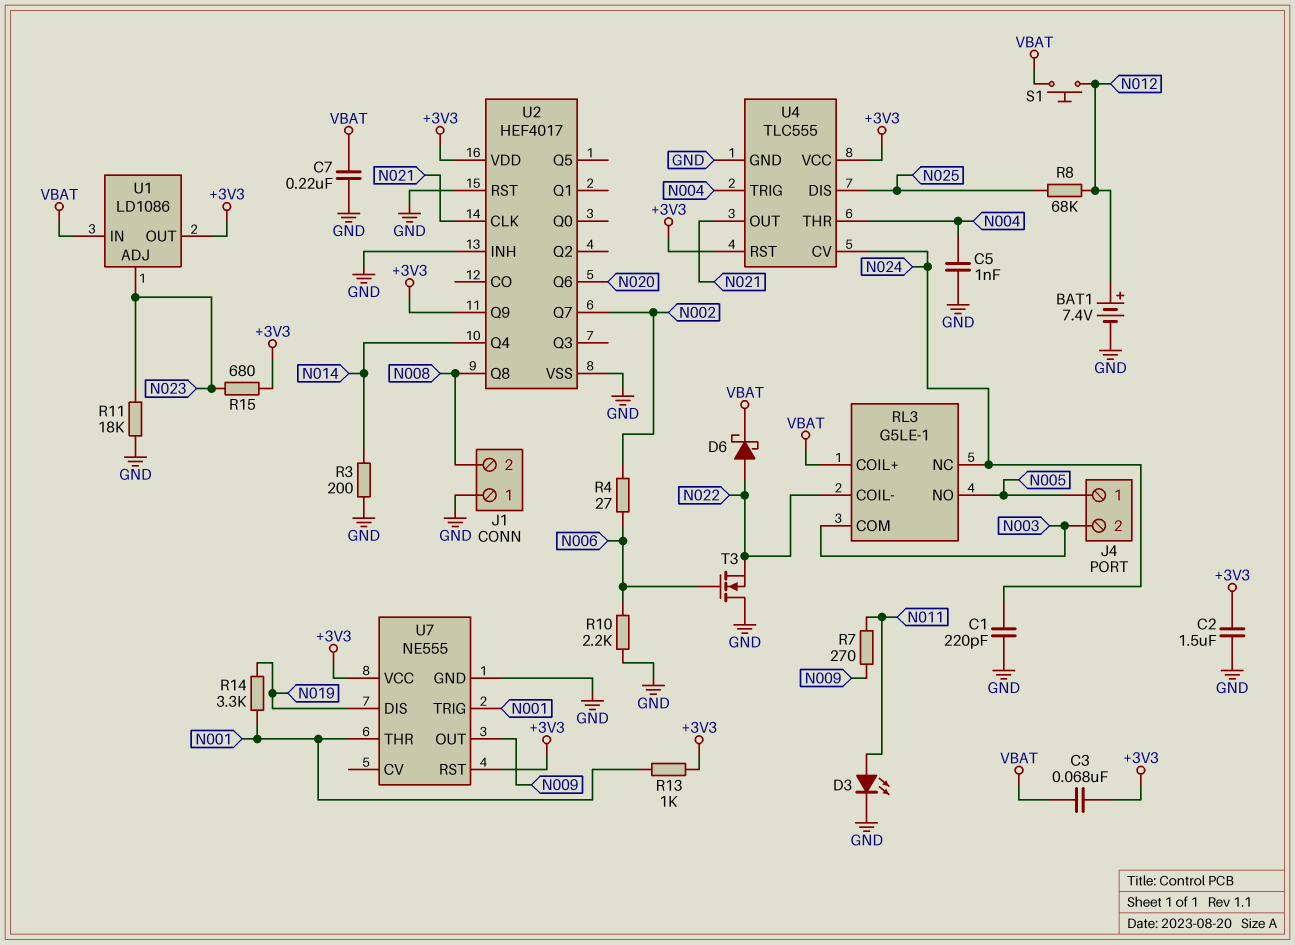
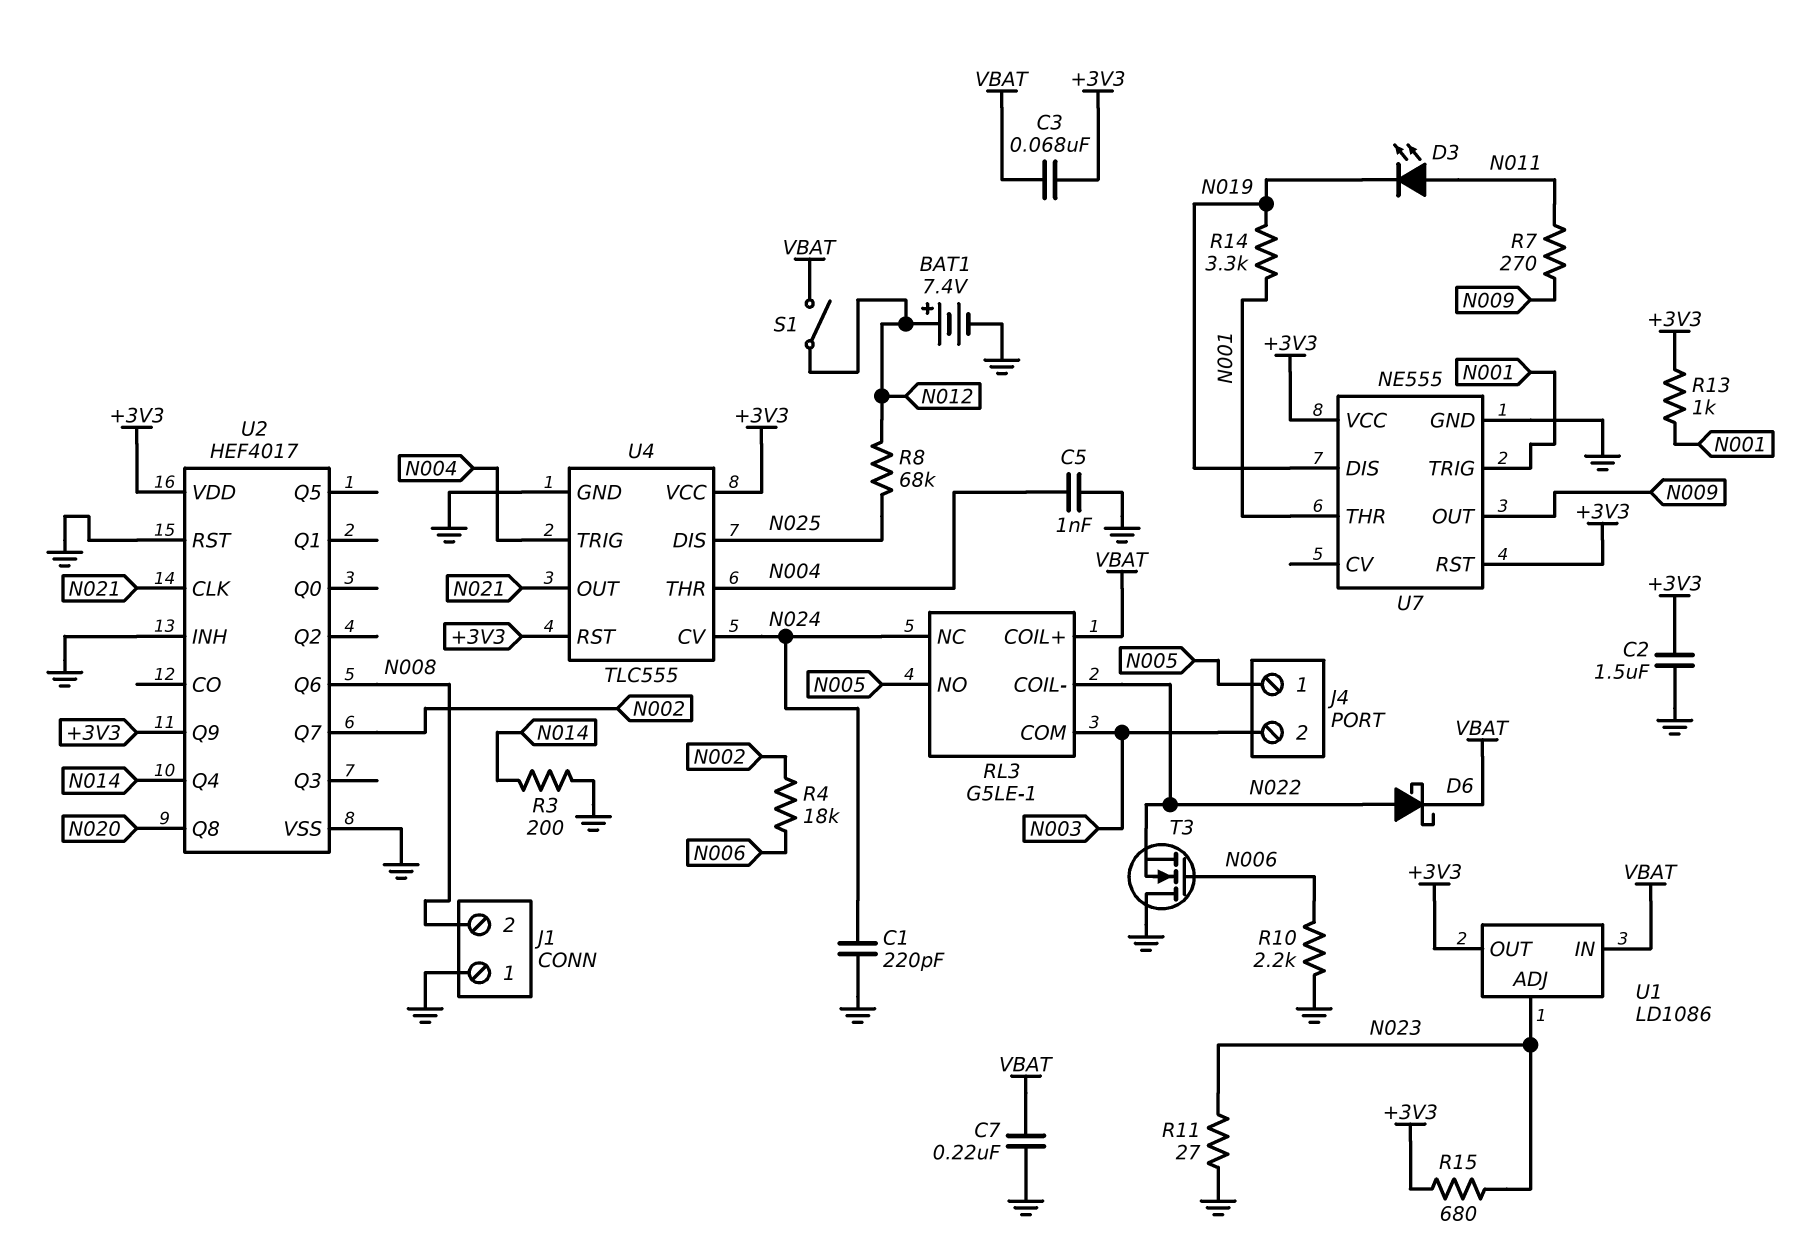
D3: LED (A N011, K GND) -> LED (A N011, K N019)
R4: 27 (N002, N006) -> 18k (N002, N006)
R11: 18k (GND, N023) -> 27 (GND, N023)
S1: button (N012, VBAT) -> switch (N012, VBAT)
U2 pin Q6: N020 -> N008
U2 pin Q8: N008 -> N020

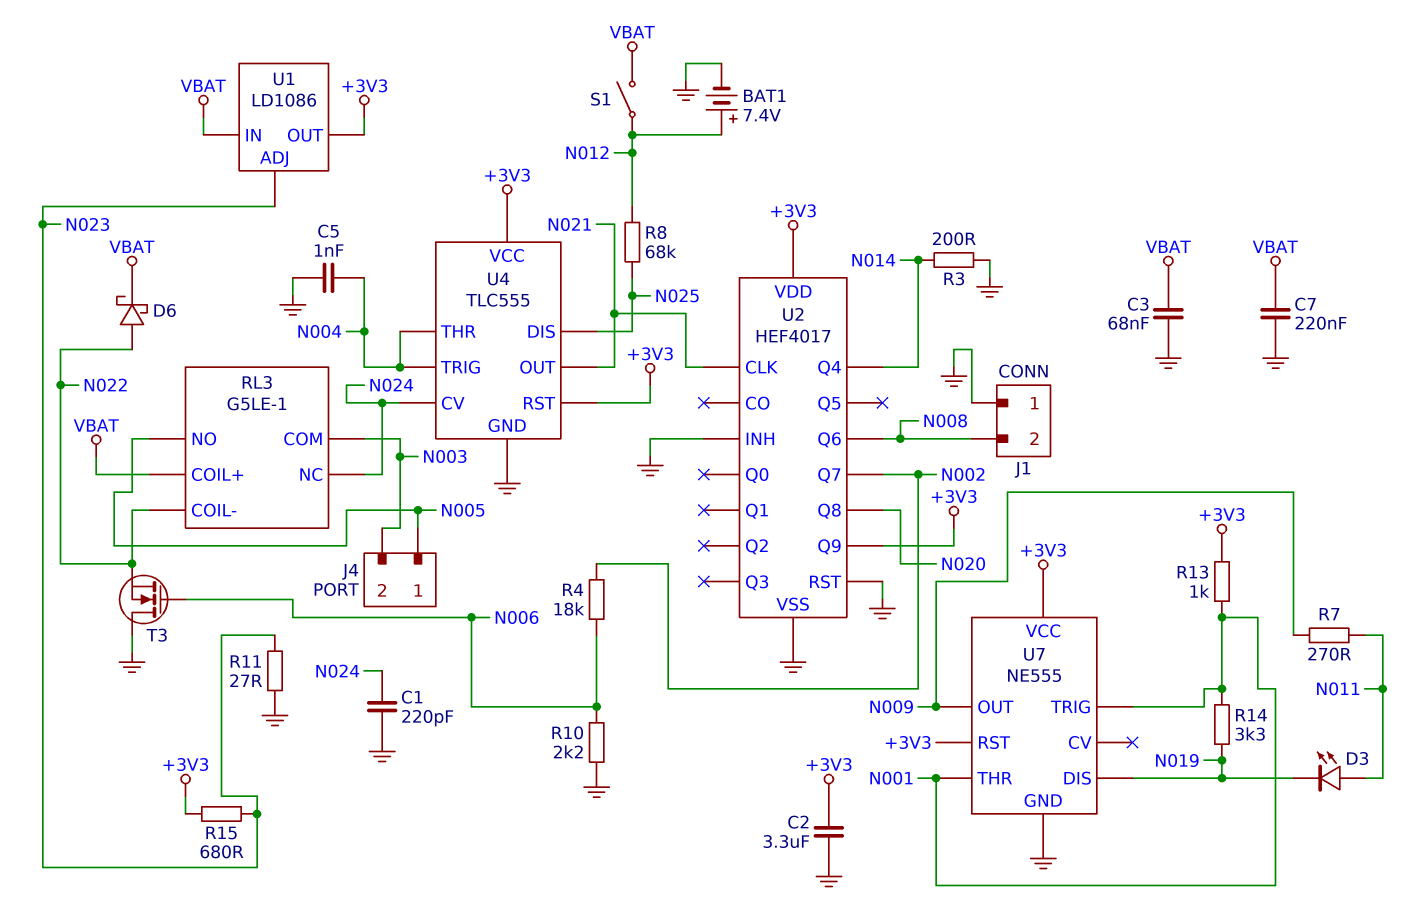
C2: 1.5uF (+3V3, GND) -> 3.3uF (+3V3, GND)
C3: 68nF (+3V3, VBAT) -> 68nF (GND, VBAT)

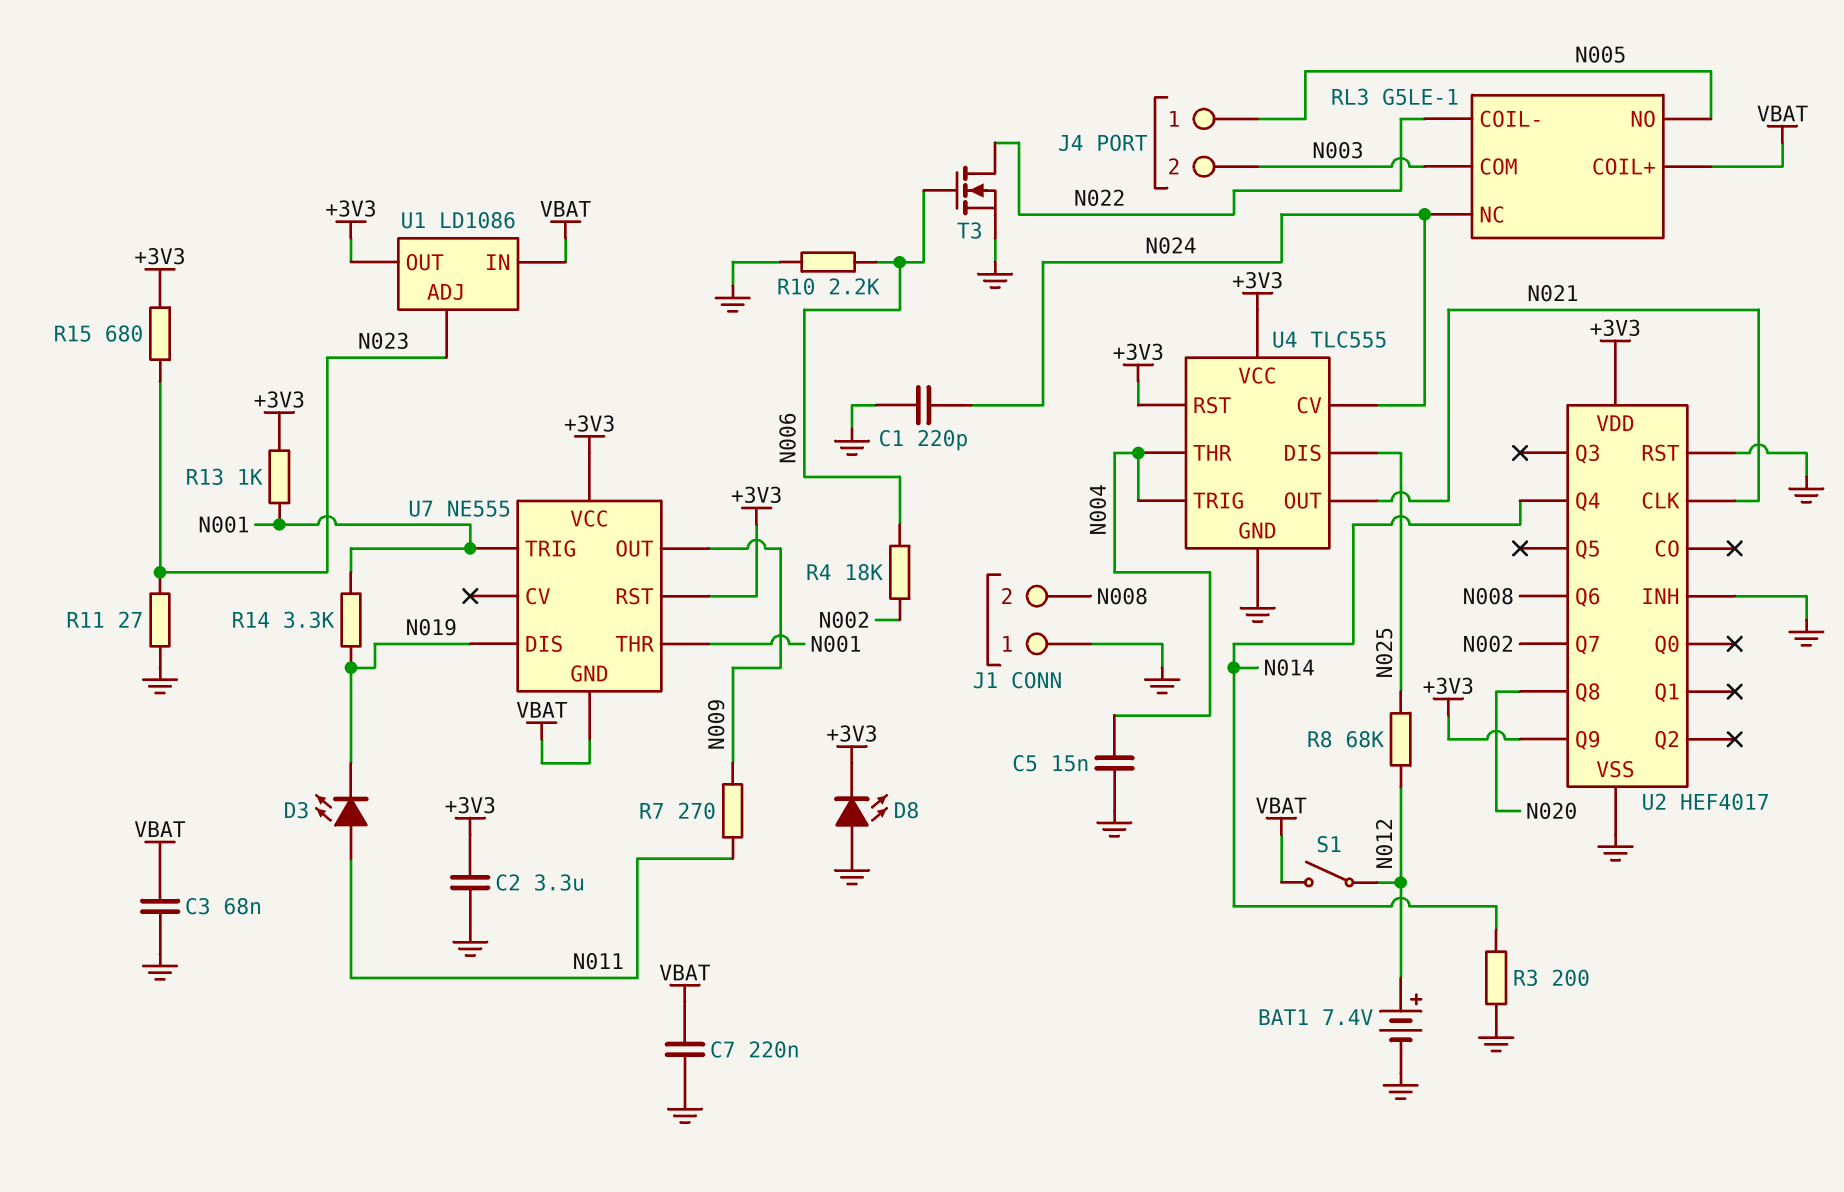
C5: 1nF (GND, N004) -> 15nF (GND, N004)
D6: schottky (A N022, K VBAT) -> none
D8: none -> LED (A GND, K +3V3)
T3: NMOS (G N006, D GND, S N022) -> NMOS (G N006, D N022, S GND)
U7 pin GND: GND -> VBAT

